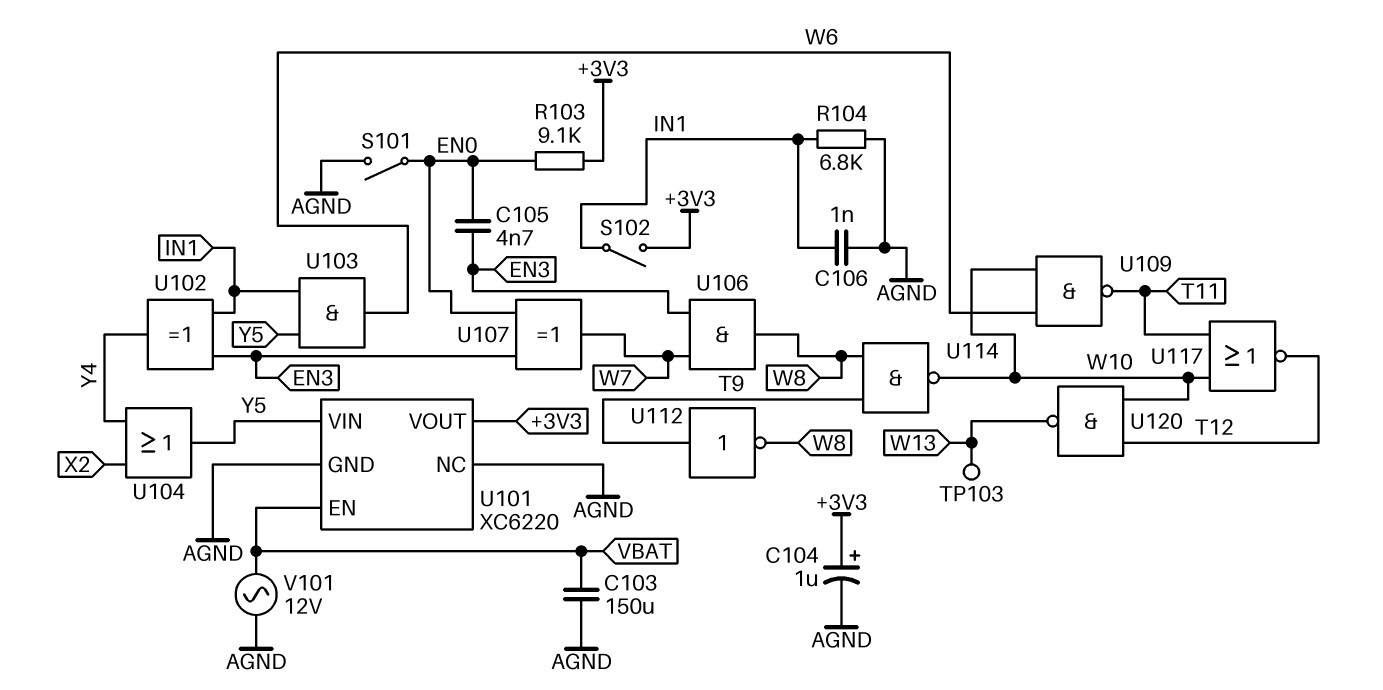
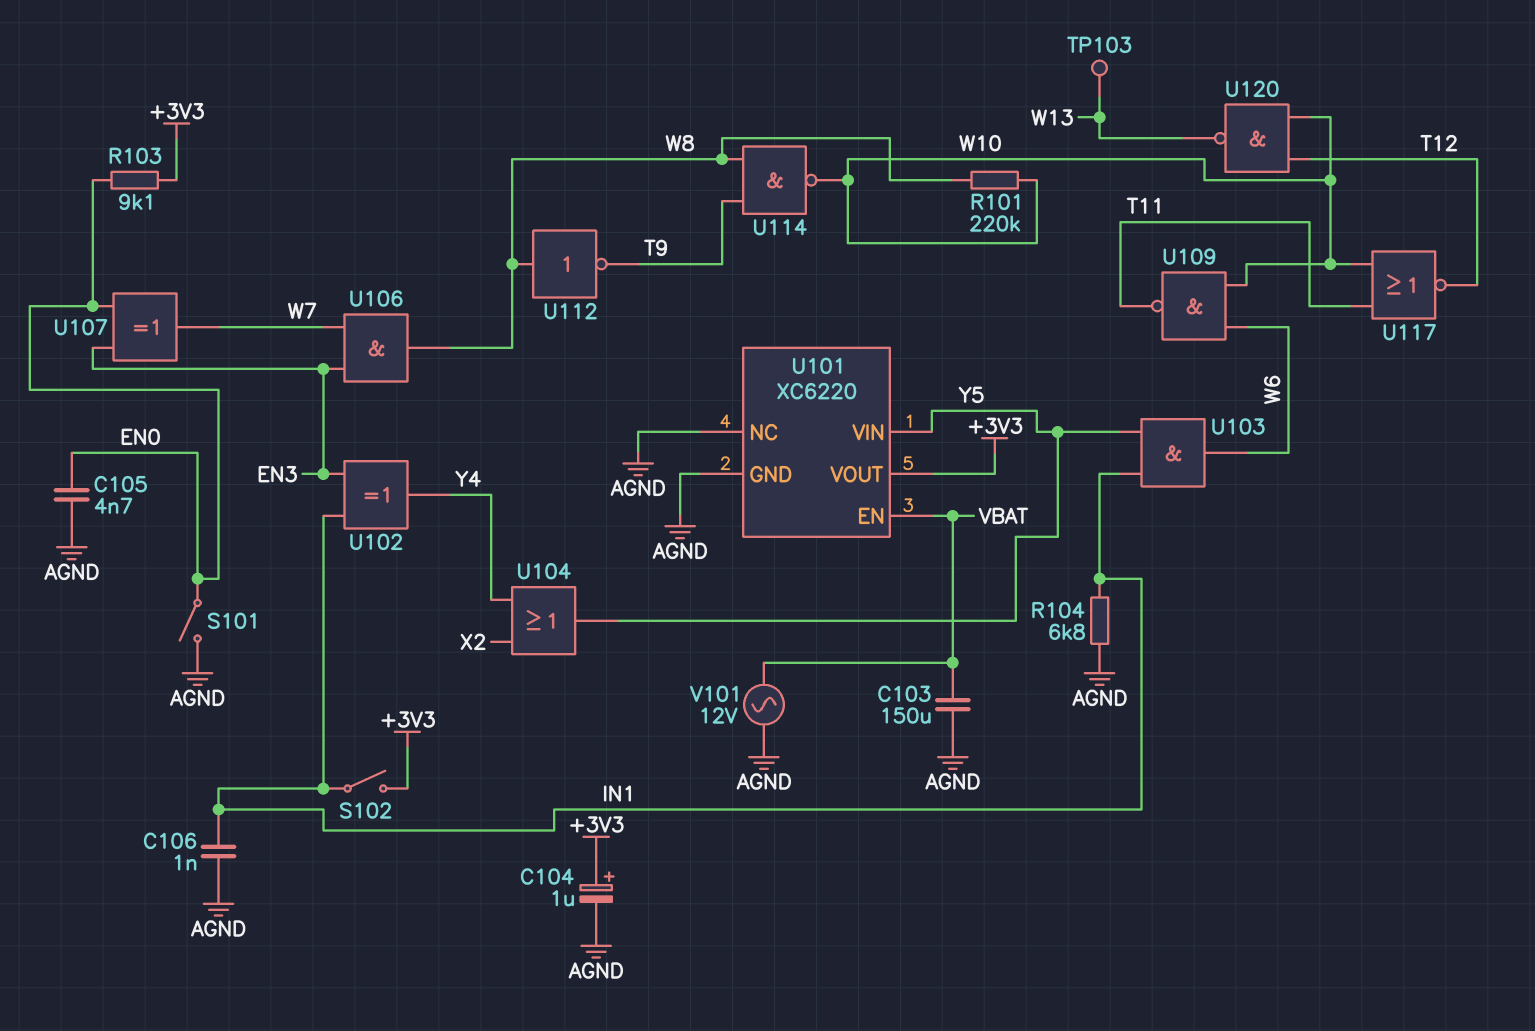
C105: 4.7nF (EN0, EN3) -> 4.7nF (AGND, EN0)
R101: none -> 220k (W8, W10)
U112: NOT (in T9, out W8) -> NOT (in W8, out T9)

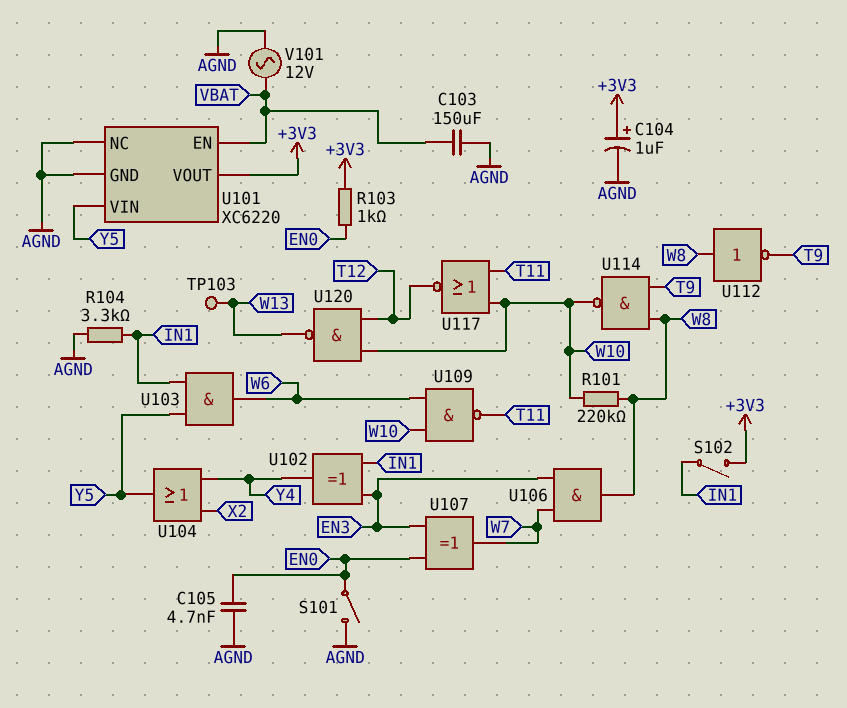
C106: 1nF (AGND, IN1) -> none
R103: 9.1k (+3V3, EN0) -> 1k (+3V3, EN0)
R104: 6.8k (AGND, IN1) -> 3.3k (AGND, IN1)

